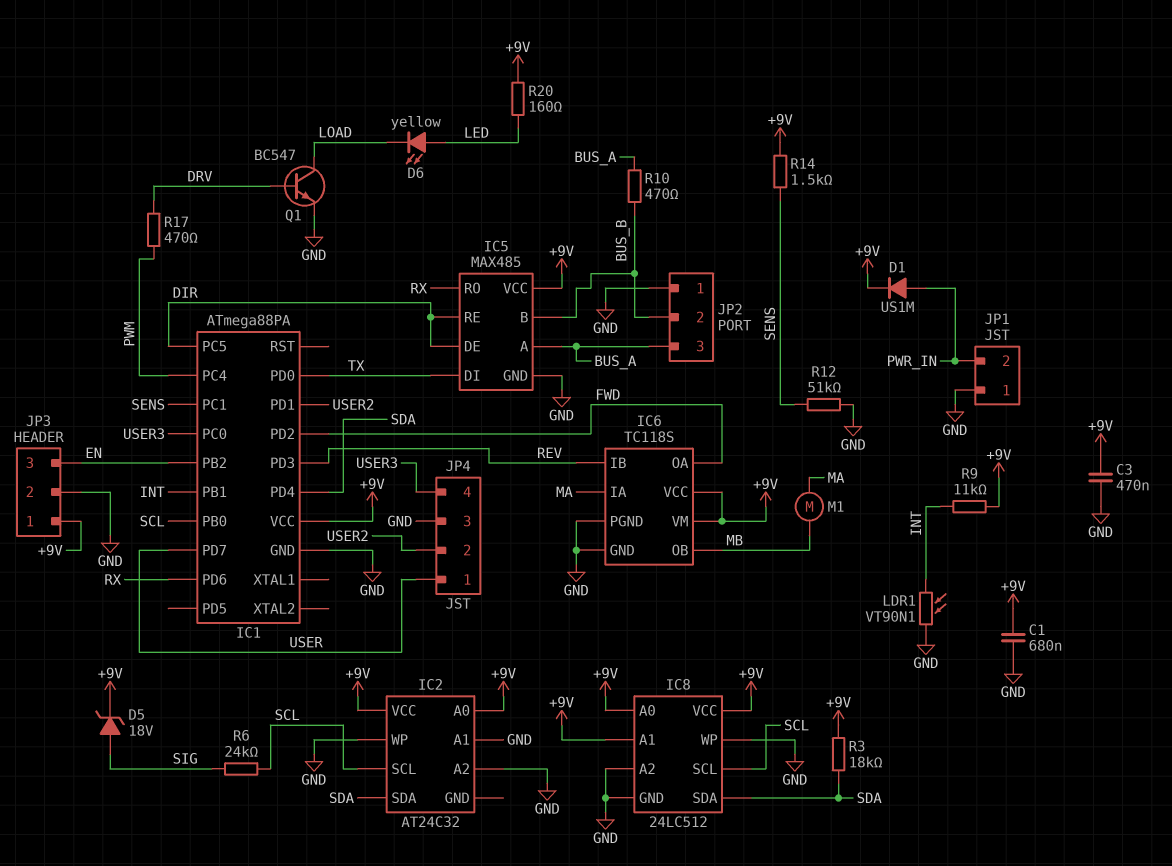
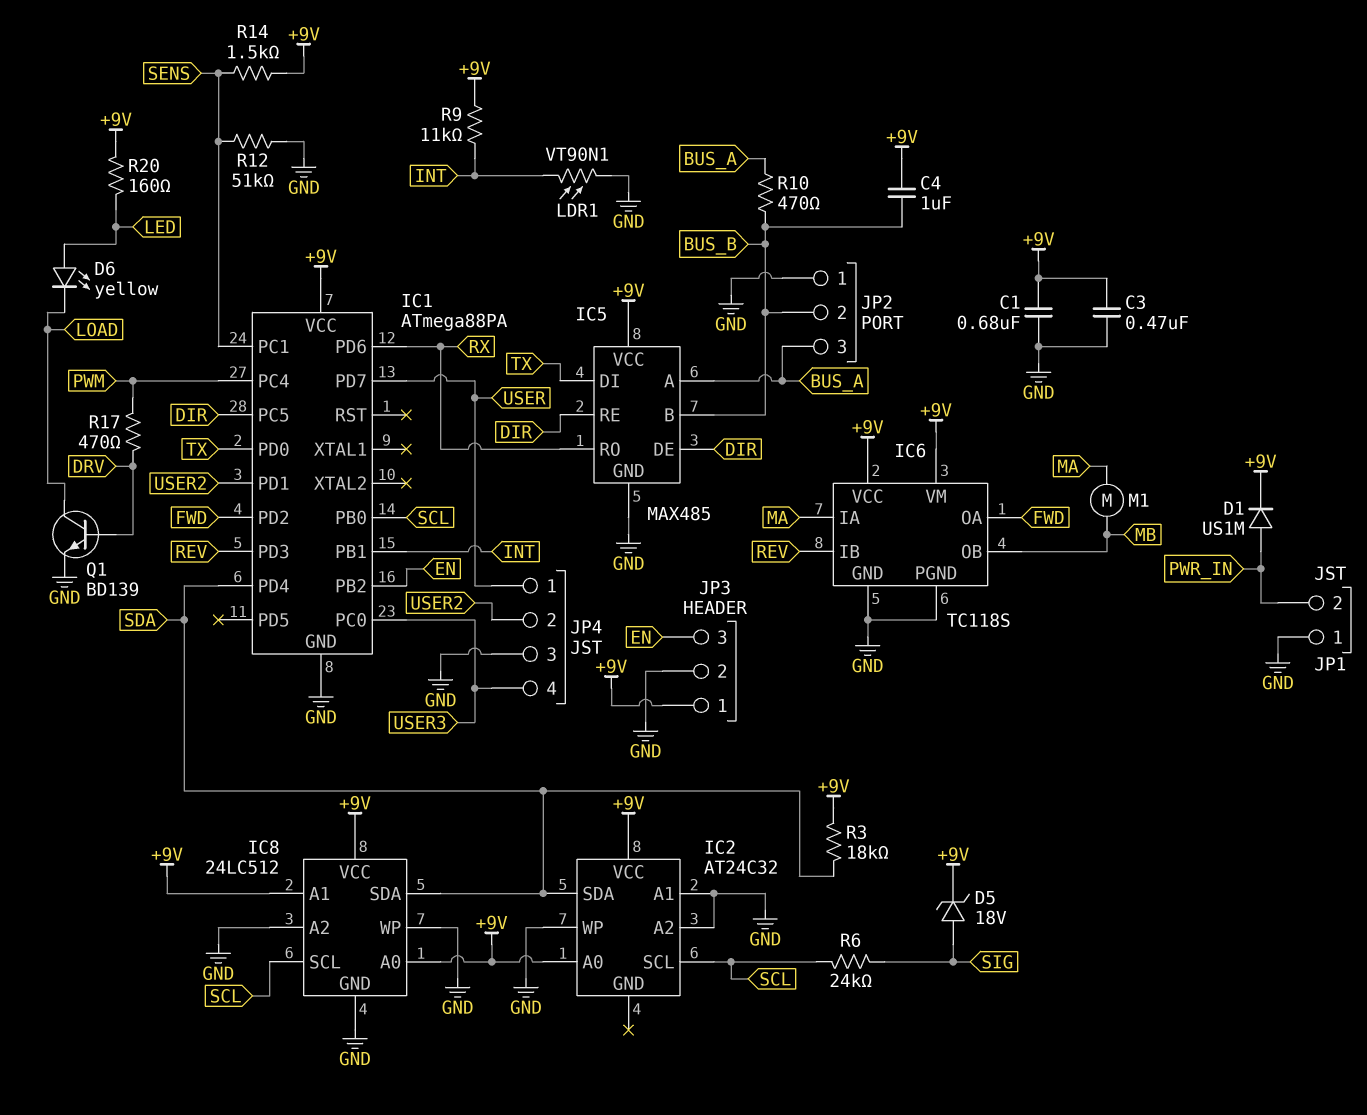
C4: none -> 1uF (+9V, BUS_B)
Q1: NPN BC547 (B DRV, C LOAD, E GND) -> NPN BD139 (B DRV, C LOAD, E GND)

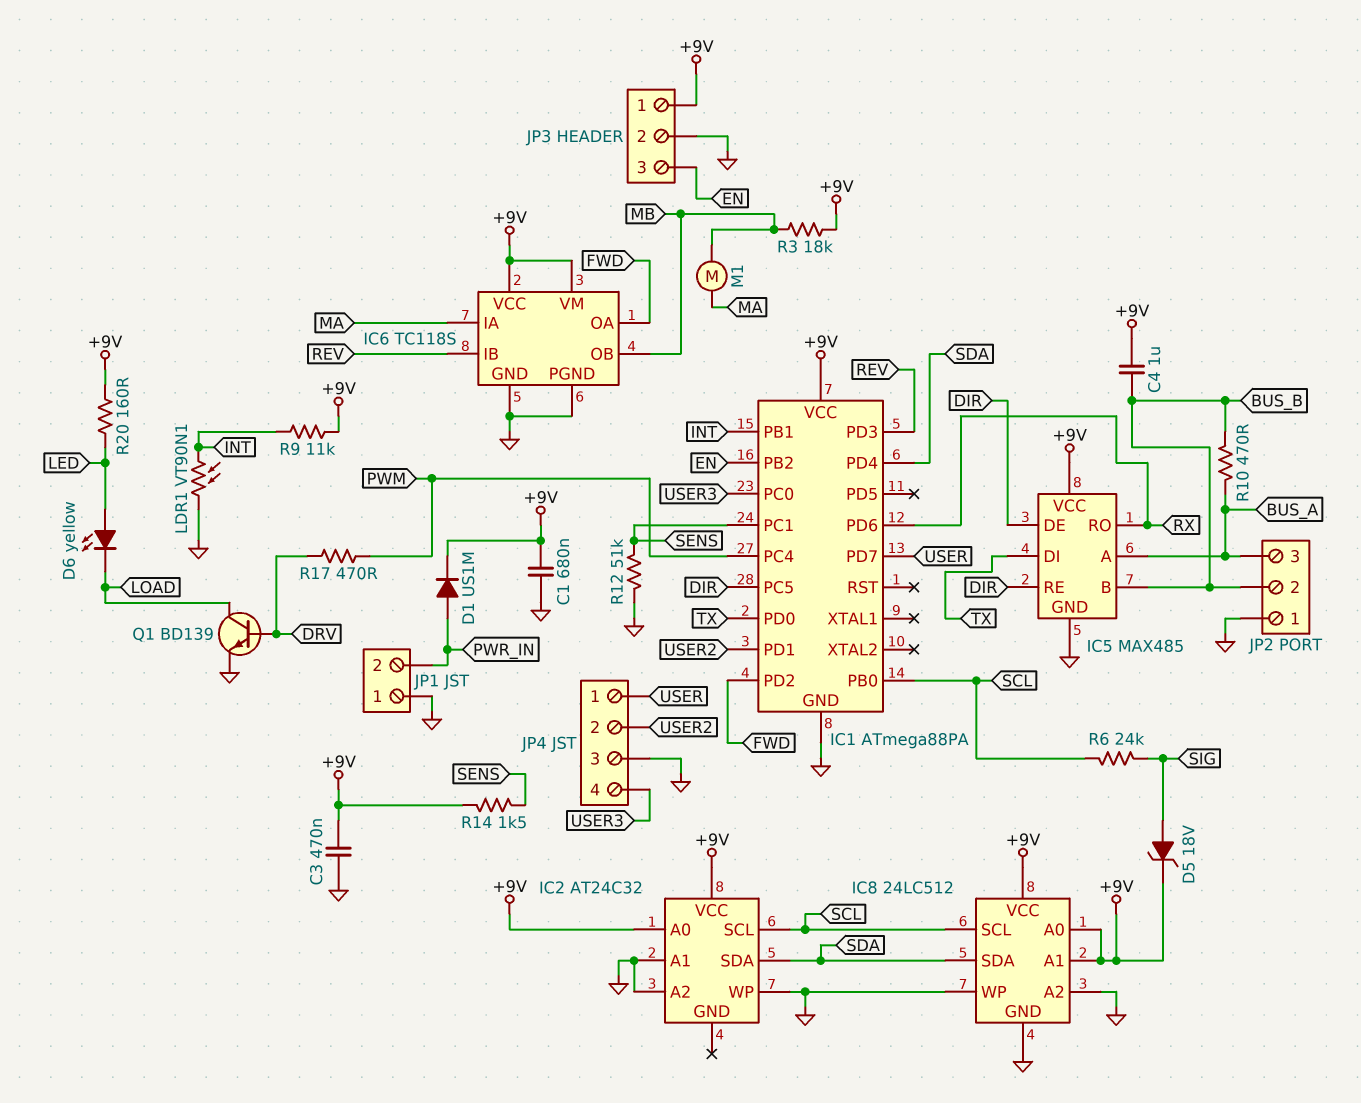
R3: 18k (+9V, SDA) -> 18k (+9V, MB)

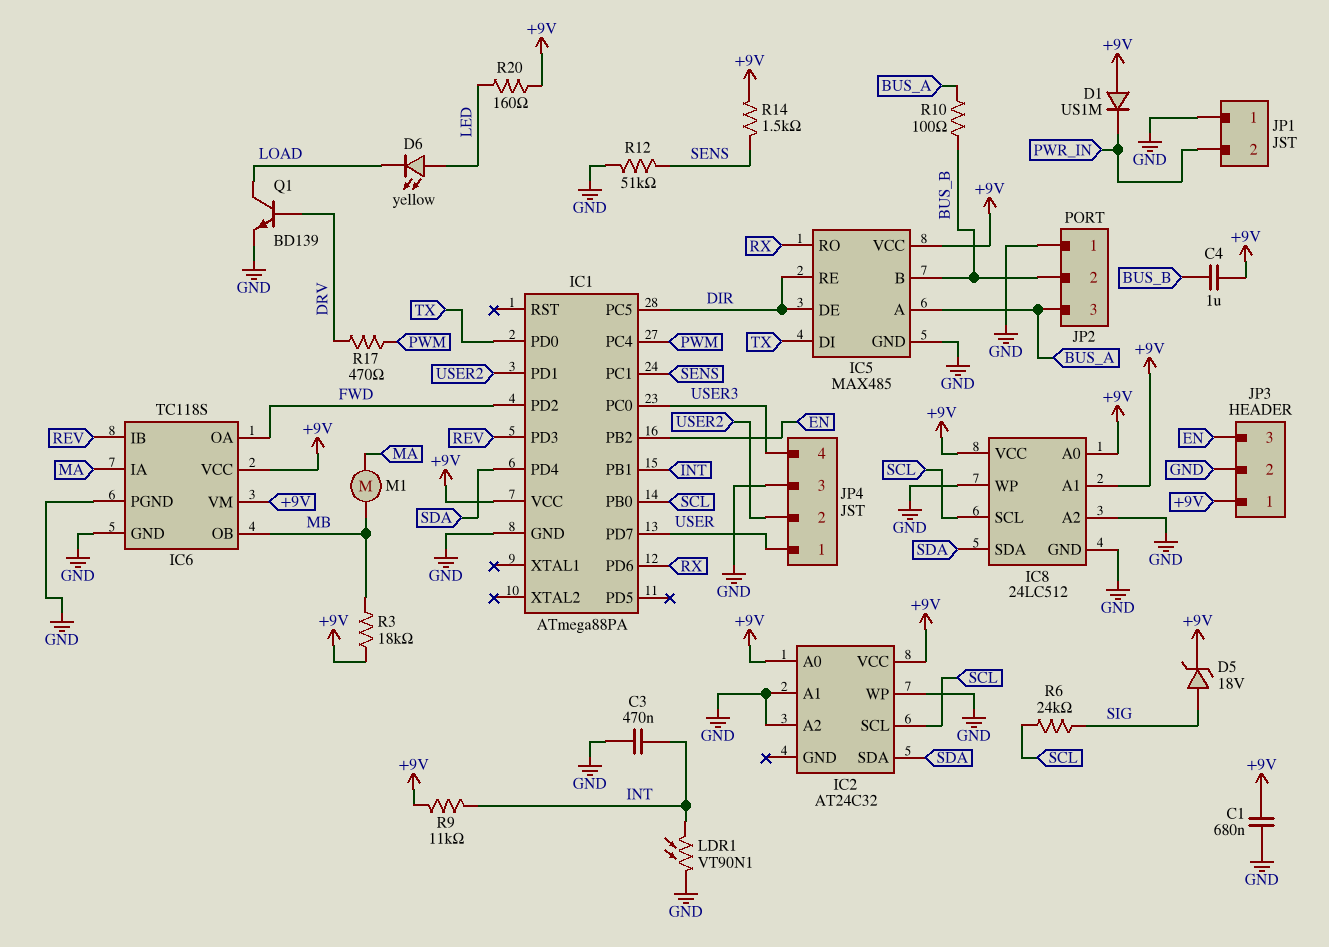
C3: 470nF (+9V, GND) -> 470nF (GND, INT)
D1: diode US1M (A PWR_IN, K +9V) -> diode US1M (A +9V, K PWR_IN)
R10: 470 (BUS_A, BUS_B) -> 100 (BUS_A, BUS_B)

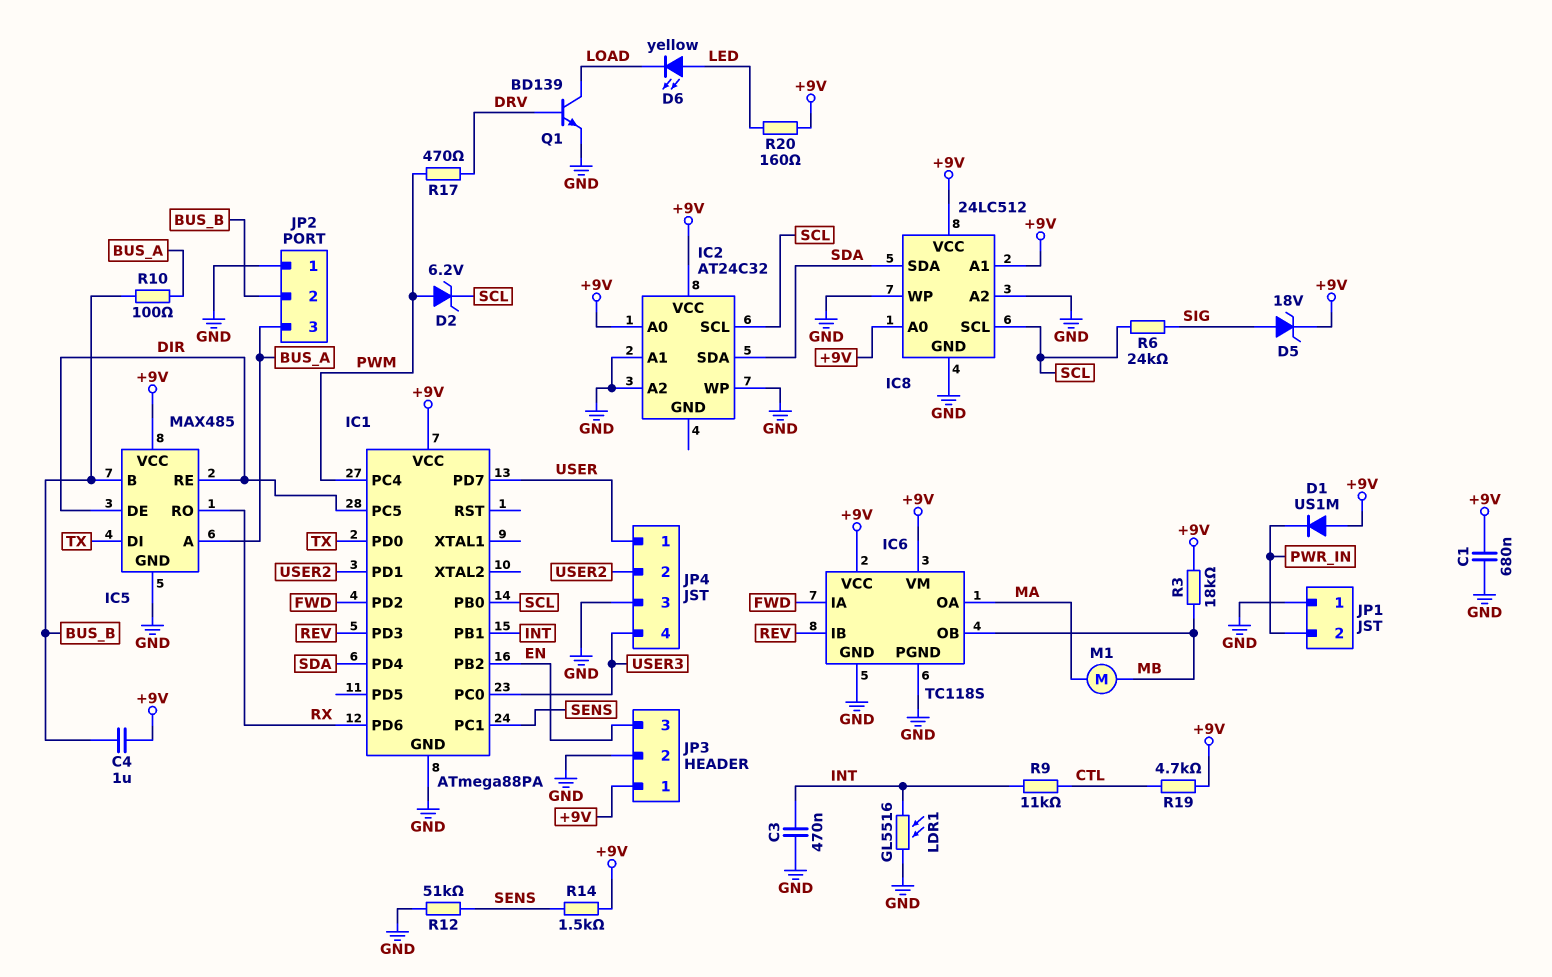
D2: none -> zener 6.2V (A PWM, K SCL)
IC6 pin IA: MA -> FWD
IC6 pin OA: FWD -> MA
LDR1: VT90N1 (GND, INT) -> GL5516 (GND, INT)
R9: 11k (+9V, INT) -> 11k (CTL, INT)
R19: none -> 4.7k (+9V, CTL)

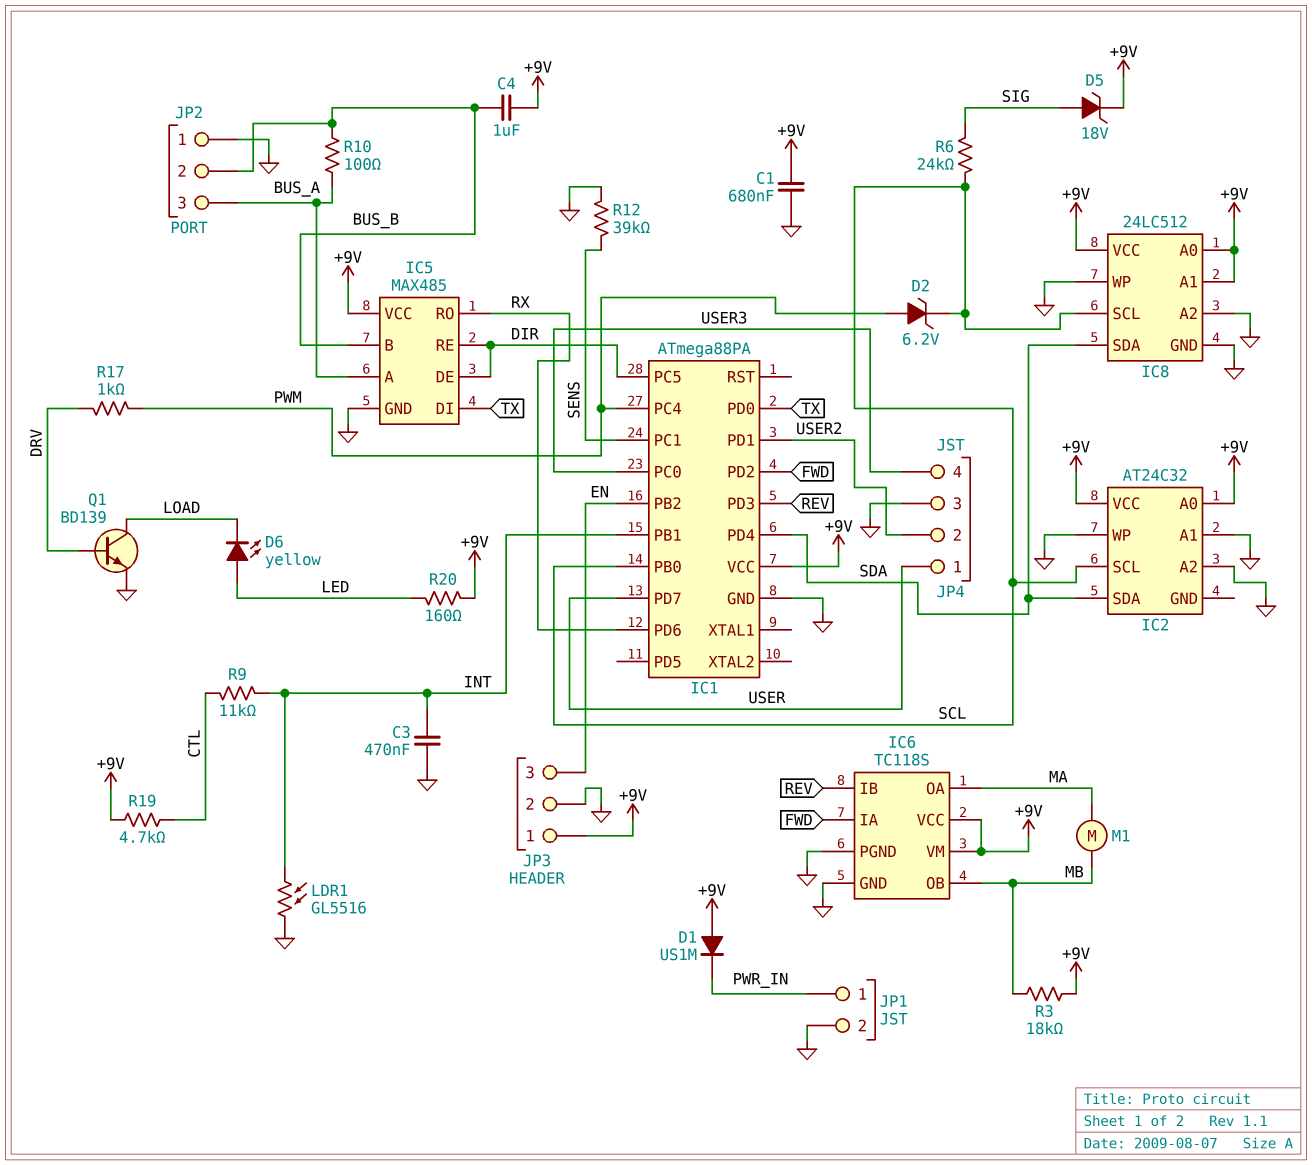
JP1 pin 1: GND -> PWR_IN
JP1 pin 2: PWR_IN -> GND
R12: 51k (GND, SENS) -> 39k (GND, SENS)
R14: 1.5k (+9V, SENS) -> none
R17: 470 (DRV, PWM) -> 1k (DRV, PWM)

